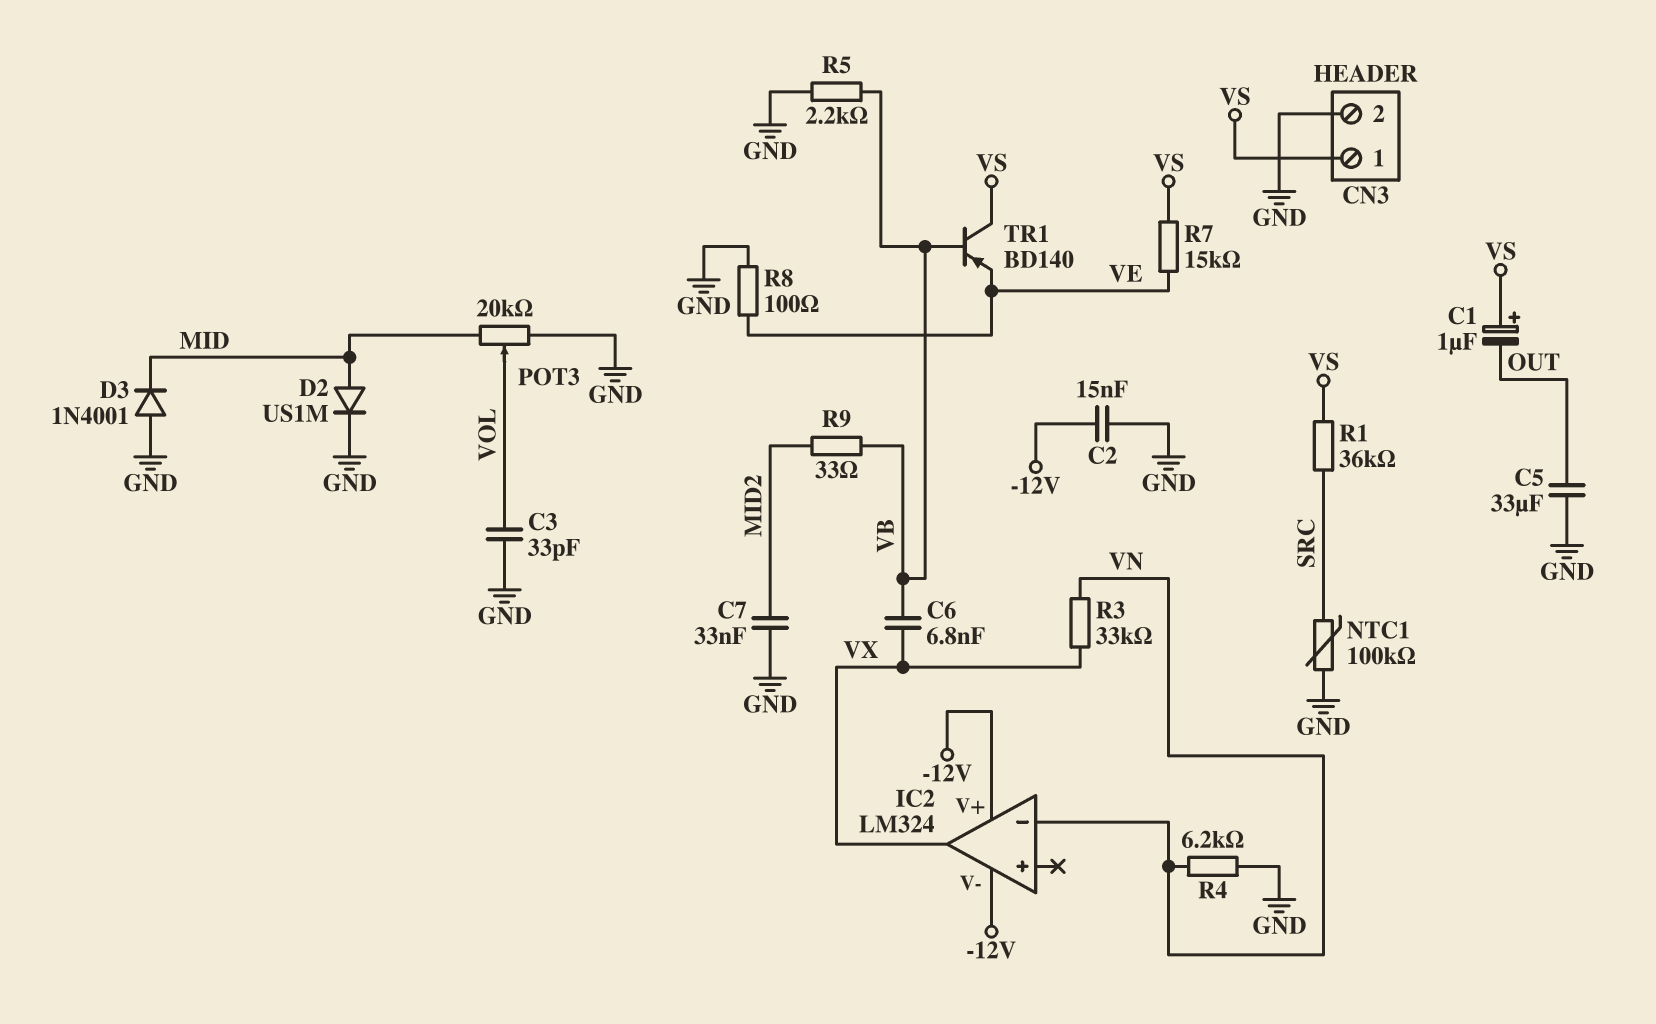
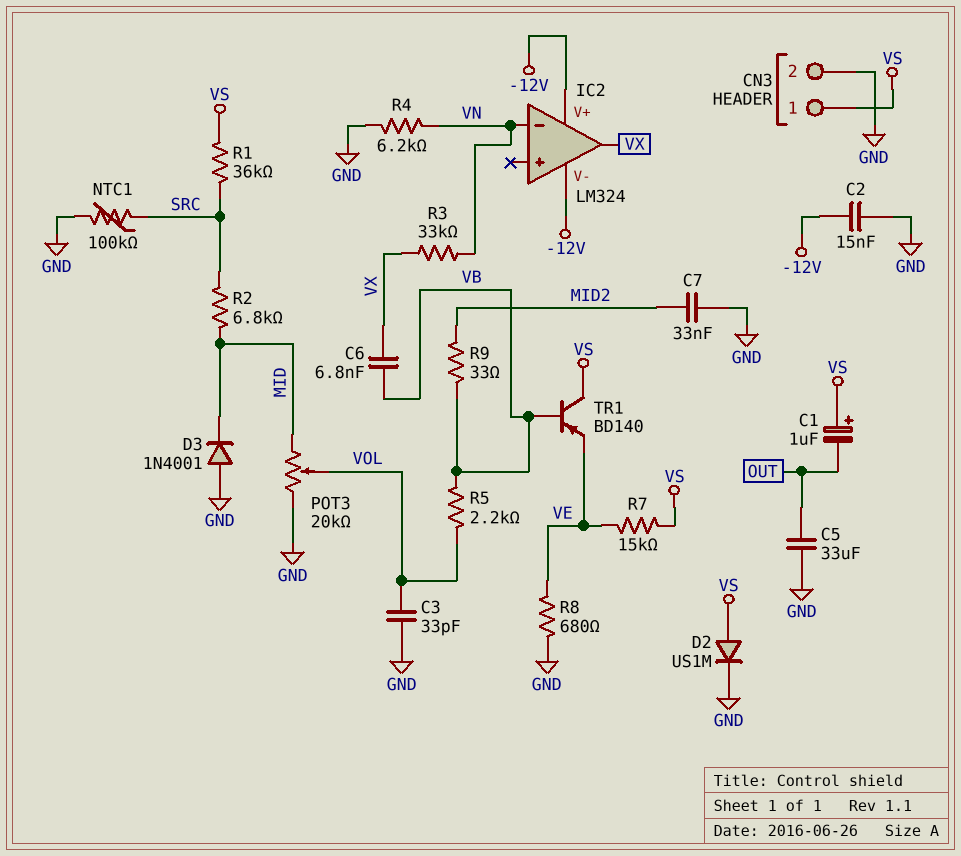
D2: diode US1M (A MID, K GND) -> diode US1M (A VS, K GND)
R2: none -> 6.8k (MID, SRC)
R5: 2.2k (GND, VB) -> 2.2k (VB, VOL)
R8: 100 (GND, VE) -> 680 (GND, VE)

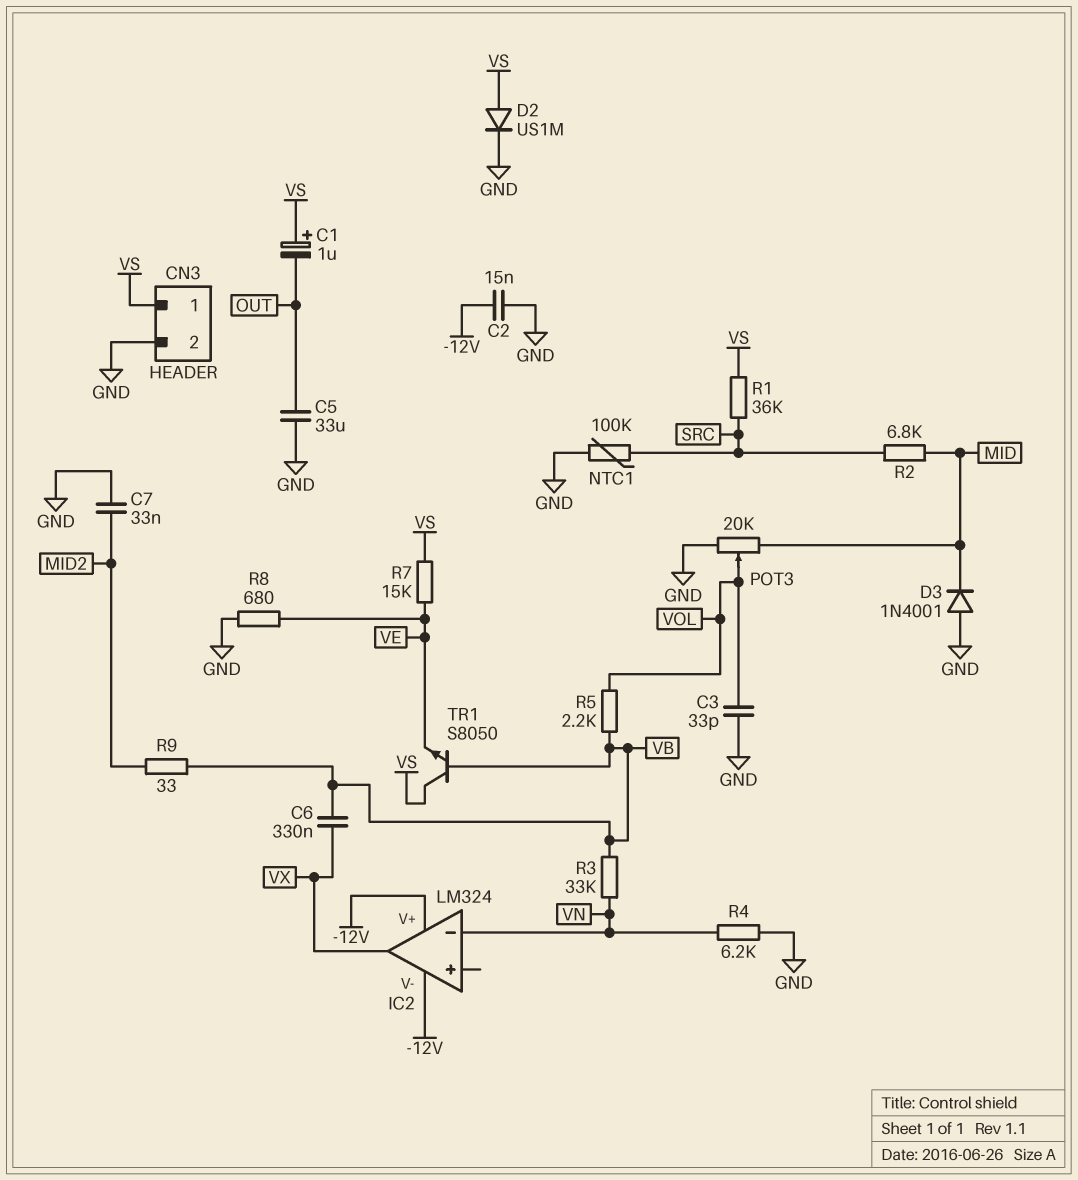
C6: 6.8nF (VB, VX) -> 330nF (VB, VX)
R3: 33k (VN, VX) -> 33k (VB, VN)
TR1: PNP BD140 (B VB, C VS, E VE) -> NPN S8050 (B VB, C VS, E VE)

